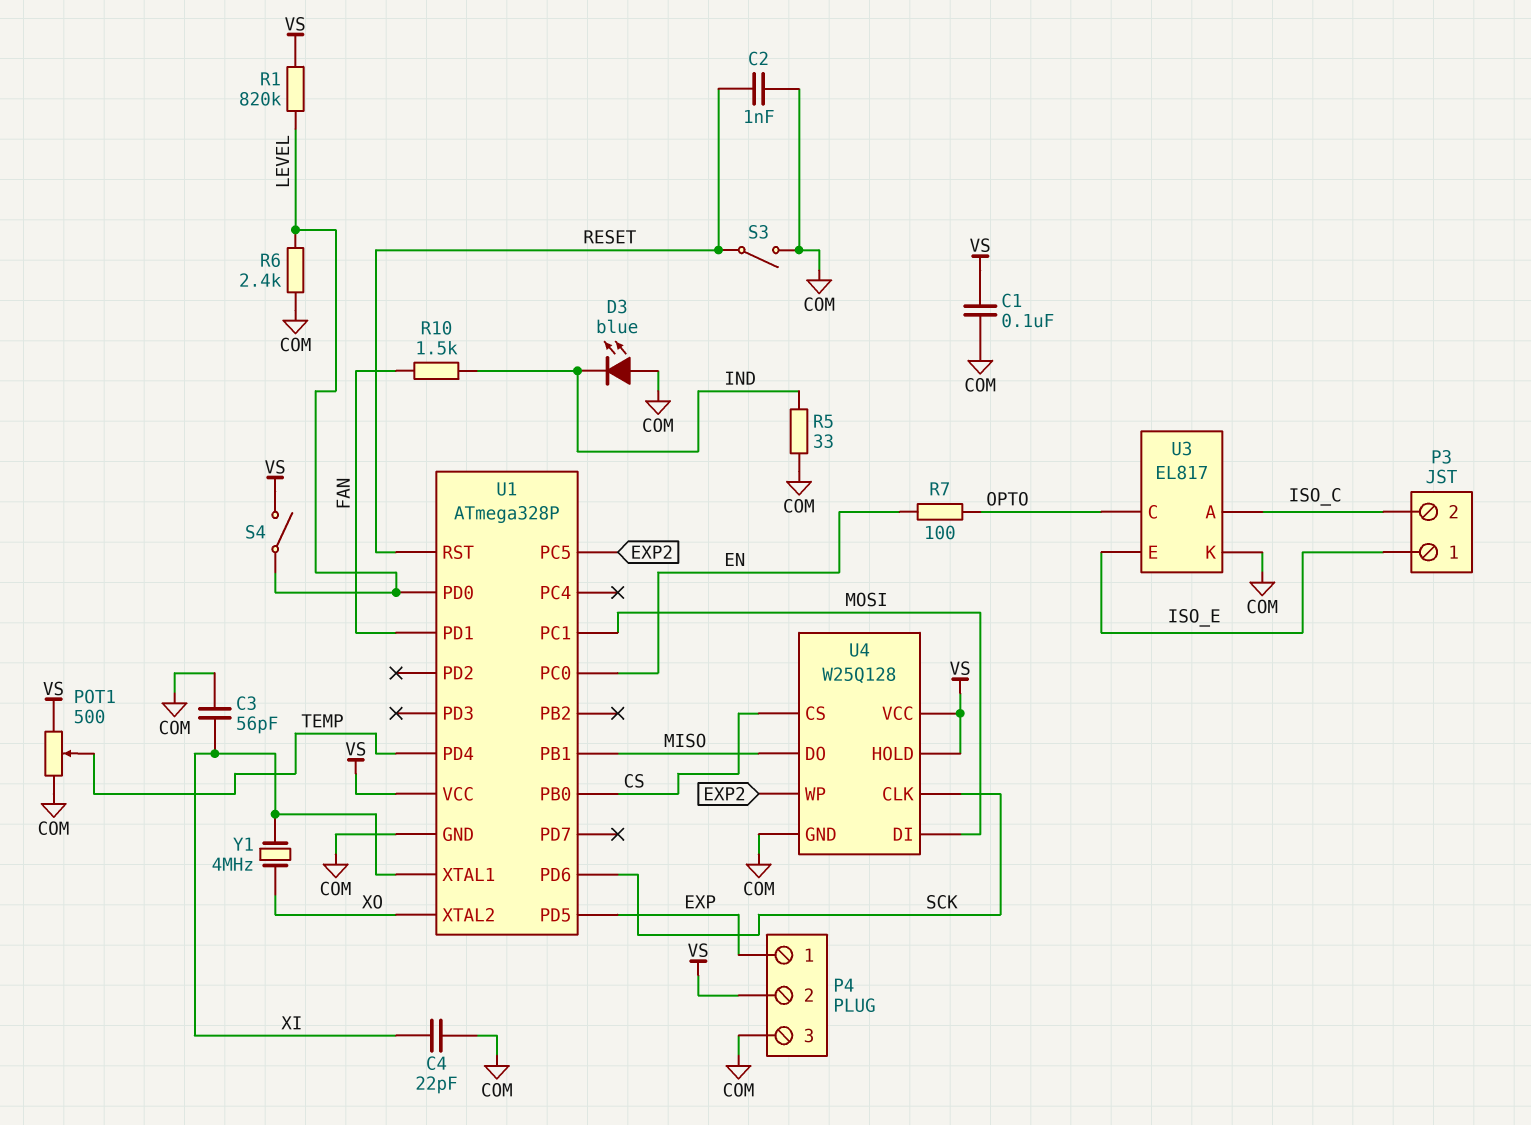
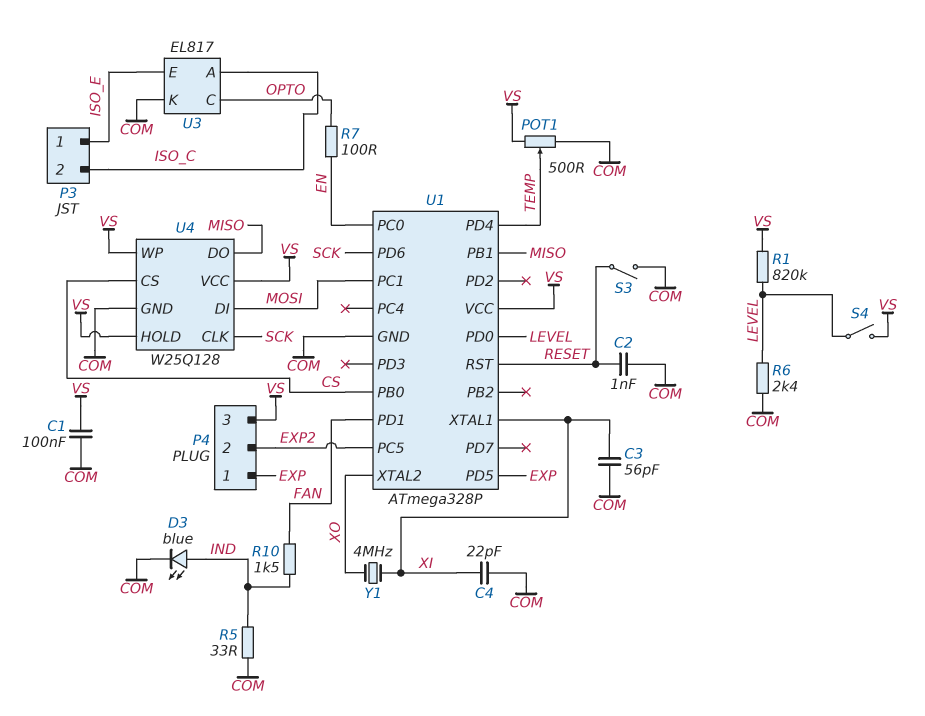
D3: LED blue (A COM, K IND) -> LED blue (A IND, K COM)
P4 pin 2: VS -> EXP2
P4 pin 3: COM -> VS
U4 pin WP: EXP2 -> VS

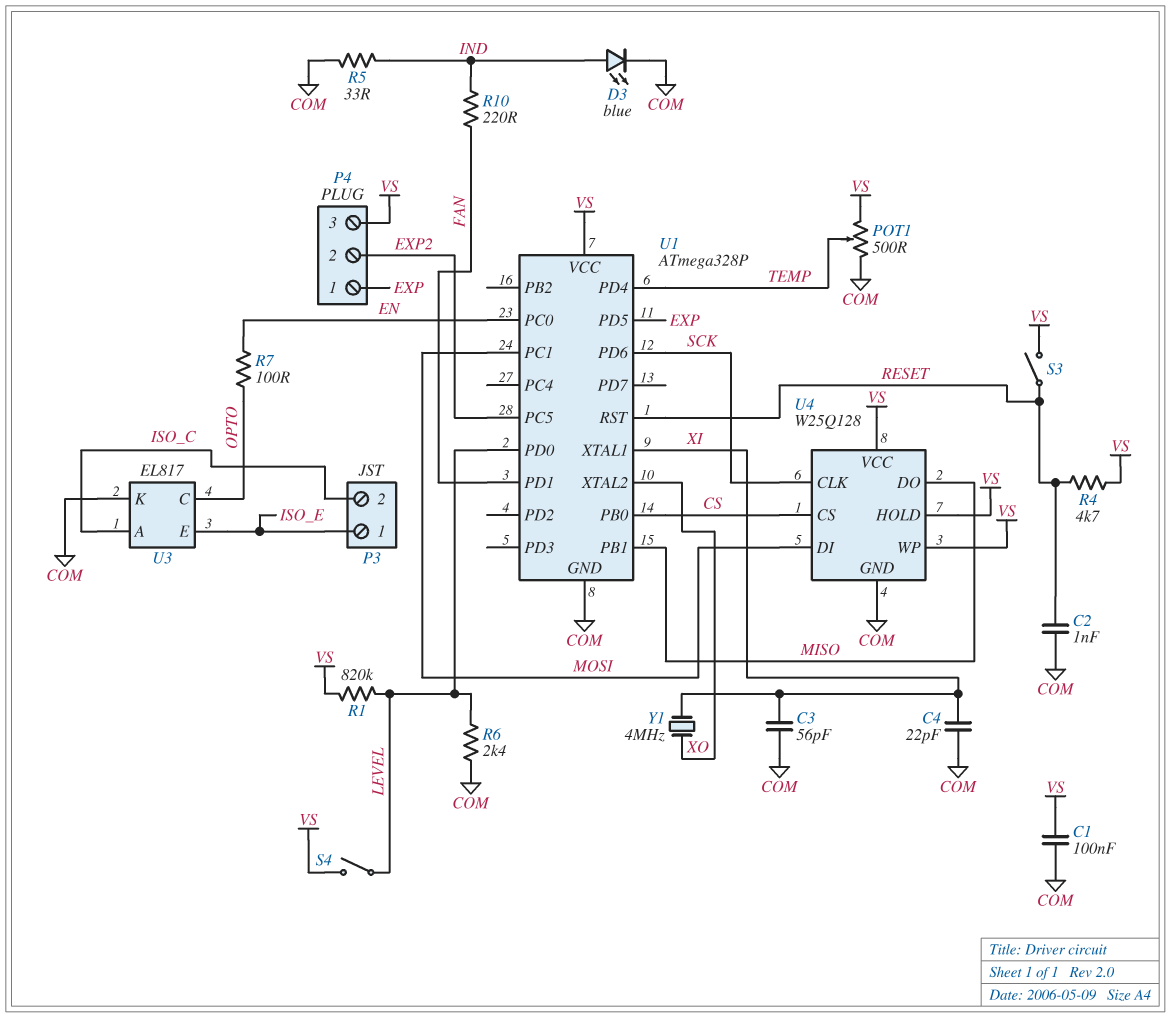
R4: none -> 4.7k (RESET, VS)
R10: 1.5k (FAN, IND) -> 220 (FAN, IND)
S3: switch (COM, RESET) -> switch (RESET, VS)

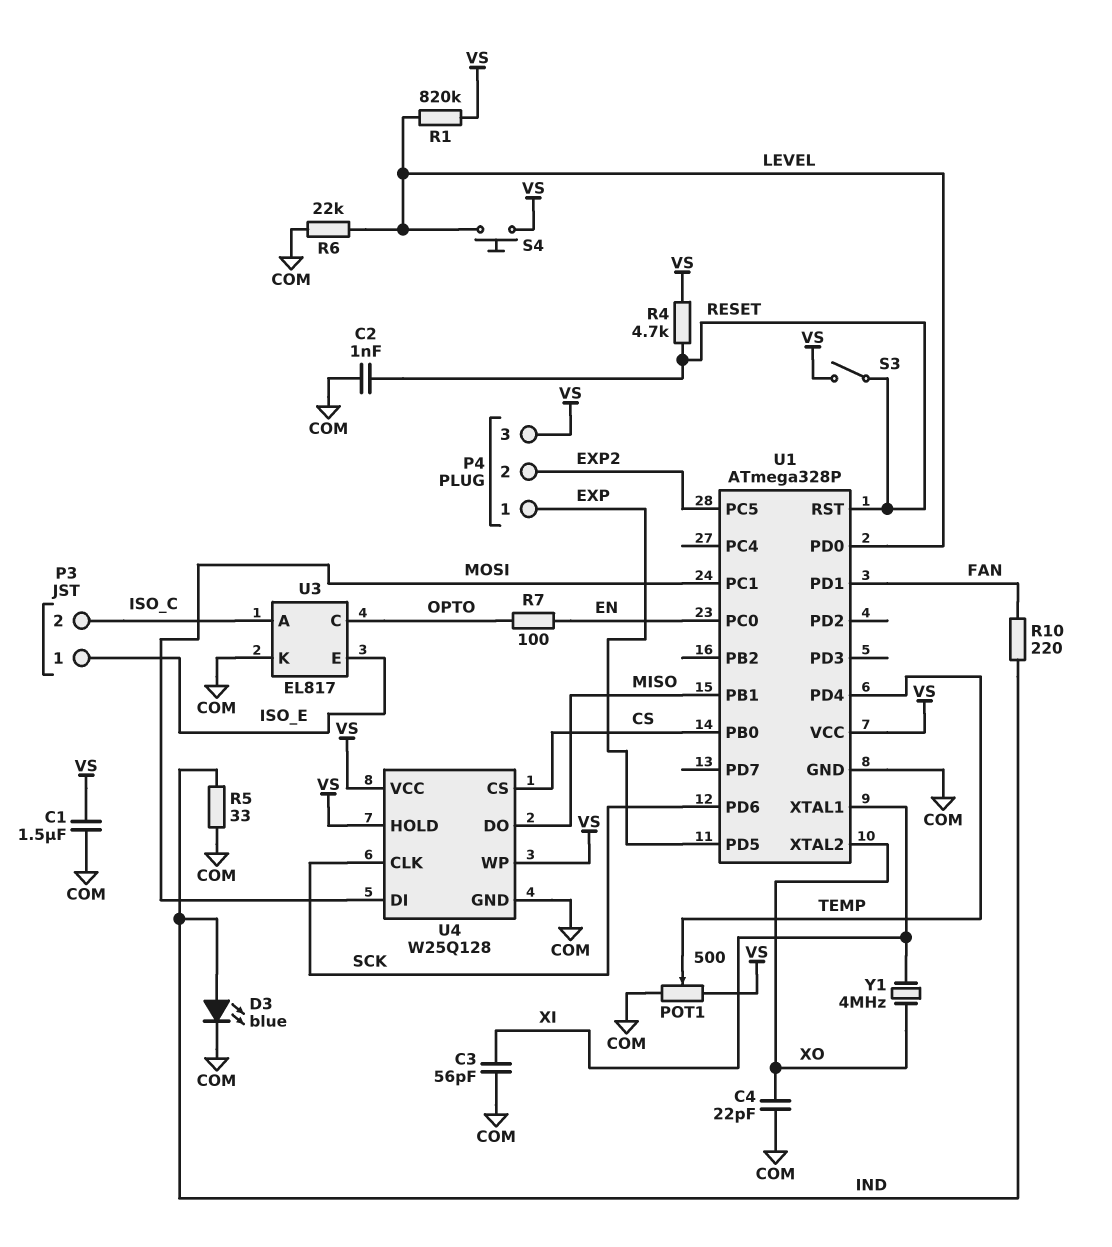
C1: 100nF (COM, VS) -> 1.5uF (COM, VS)
C4: 22pF (COM, XI) -> 22pF (COM, XO)
R6: 2.4k (COM, LEVEL) -> 22k (COM, LEVEL)
S4: switch (LEVEL, VS) -> button (LEVEL, VS)

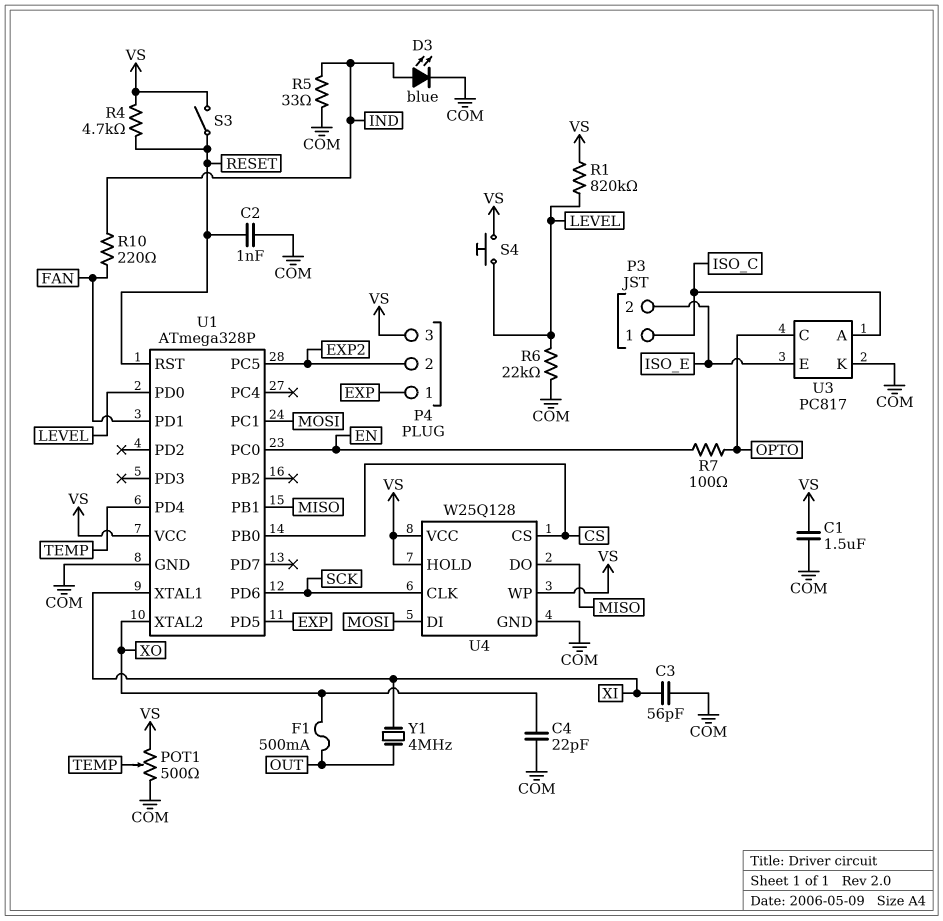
F1: none -> 500mA (OUT, XO)
P3 pin 1: ISO_E -> ISO_C
P3 pin 2: ISO_C -> ISO_E
U3: EL817 -> PC817
Y1: 4MHz (XI, XO) -> 4MHz (OUT, XI)

